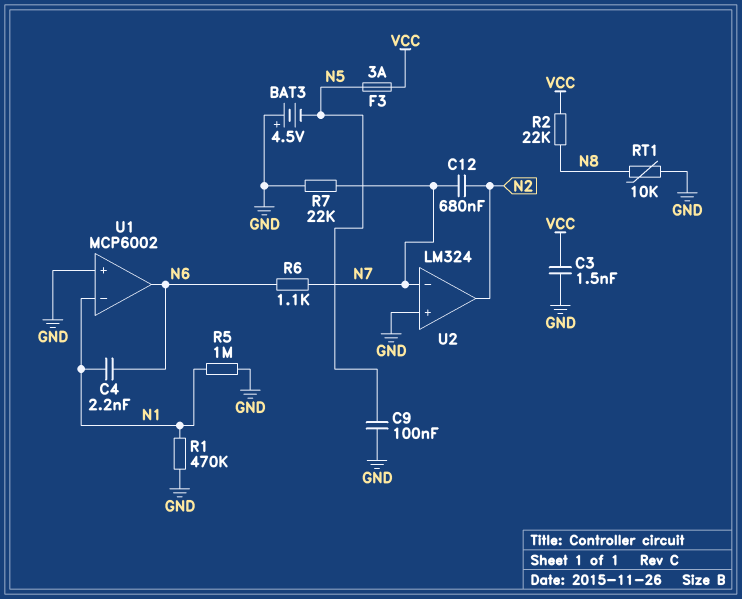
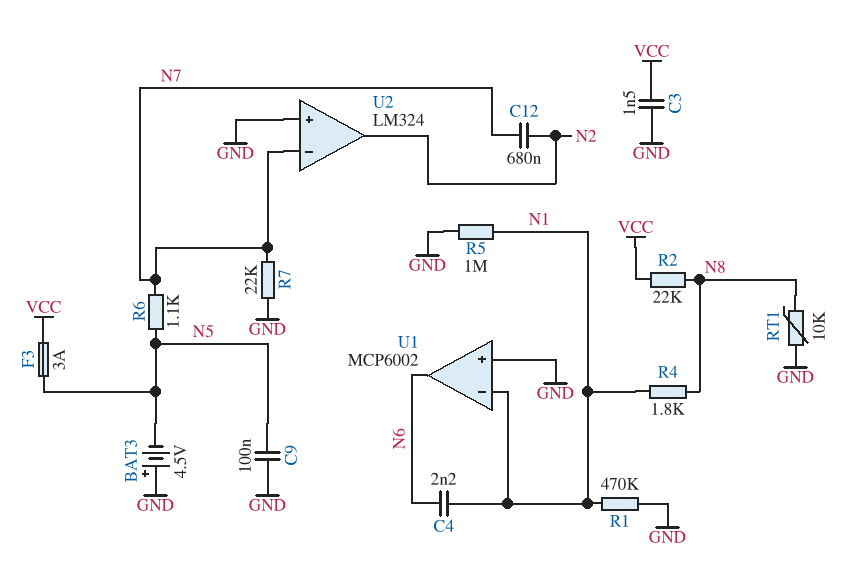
R4: none -> 1.8k (N1, N8)
R6: 1.1k (N6, N7) -> 1.1k (N5, N7)

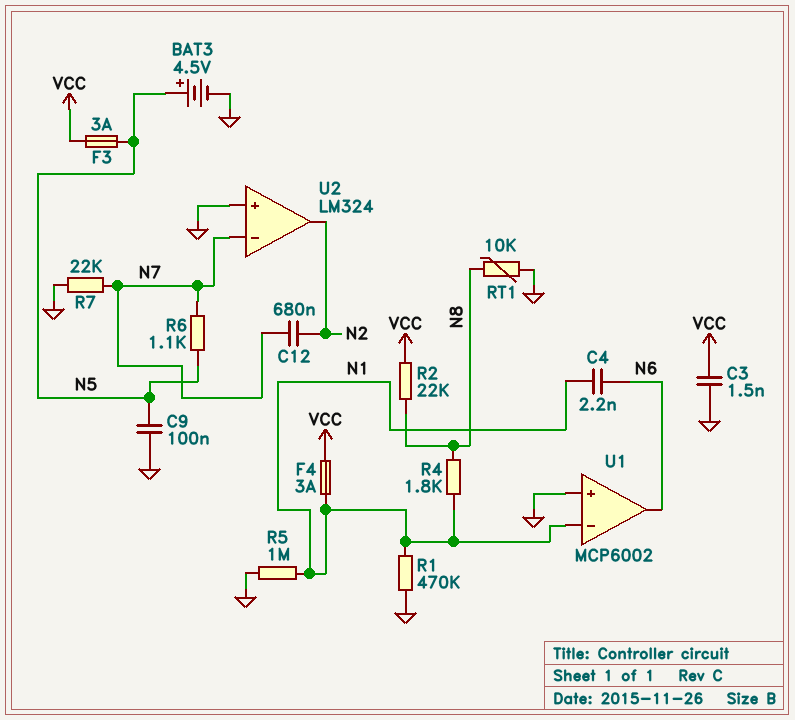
BAT3: 4.5V (plus GND, minus N5) -> 4.5V (plus N5, minus GND)
F4: none -> 3A (N1, VCC)

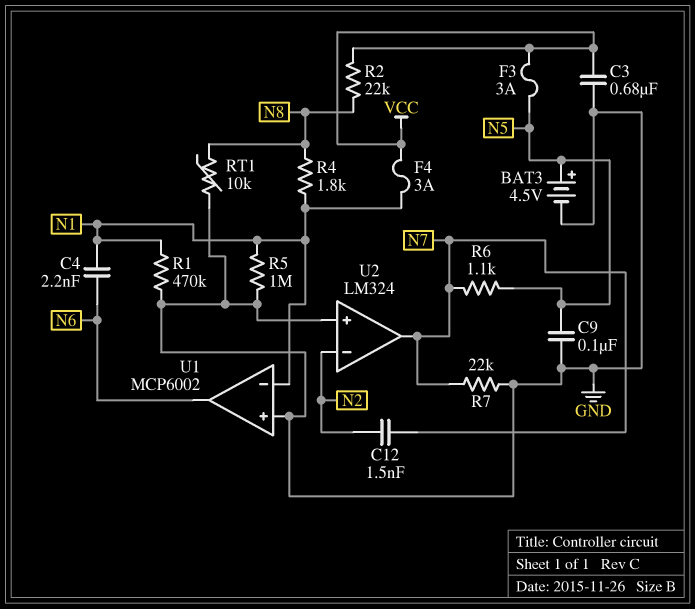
C3: 1.5nF (GND, VCC) -> 680nF (GND, VCC)
C12: 680nF (N2, N7) -> 1.5nF (N2, N7)
U2 pin in-: N7 -> N2
U2 pin out: N2 -> N7

